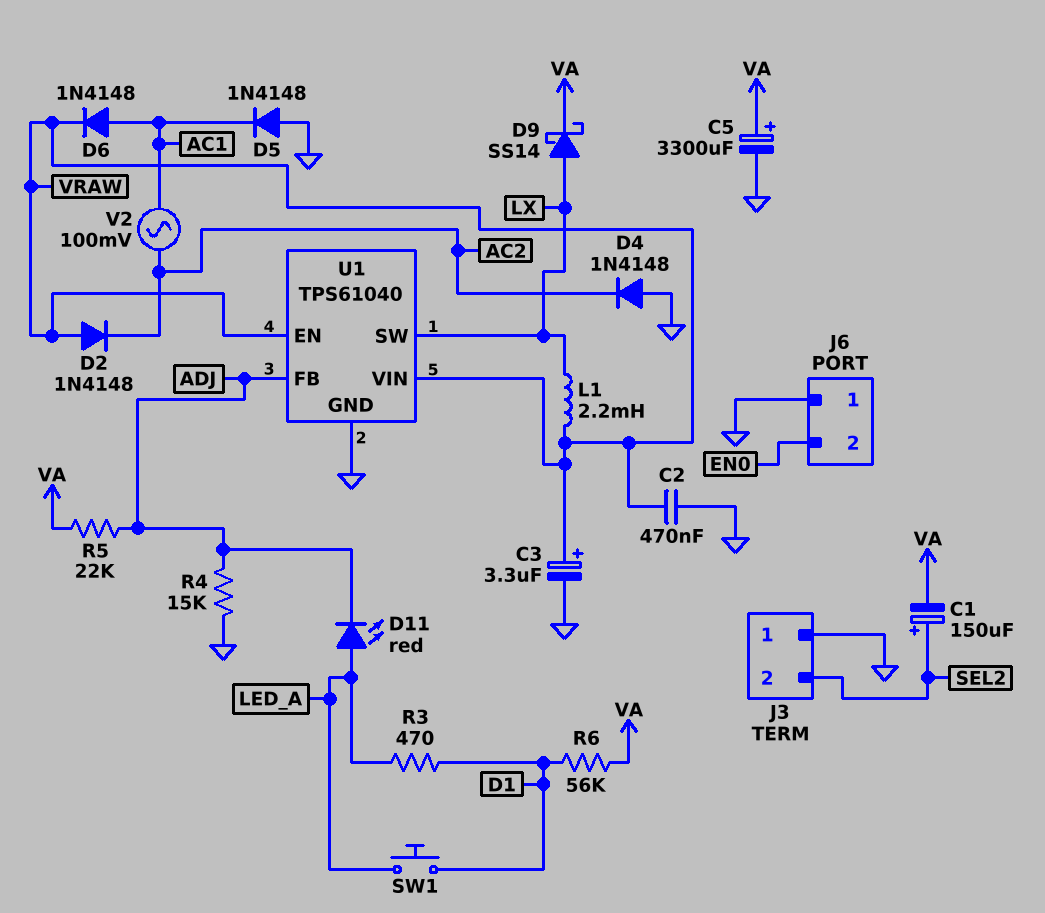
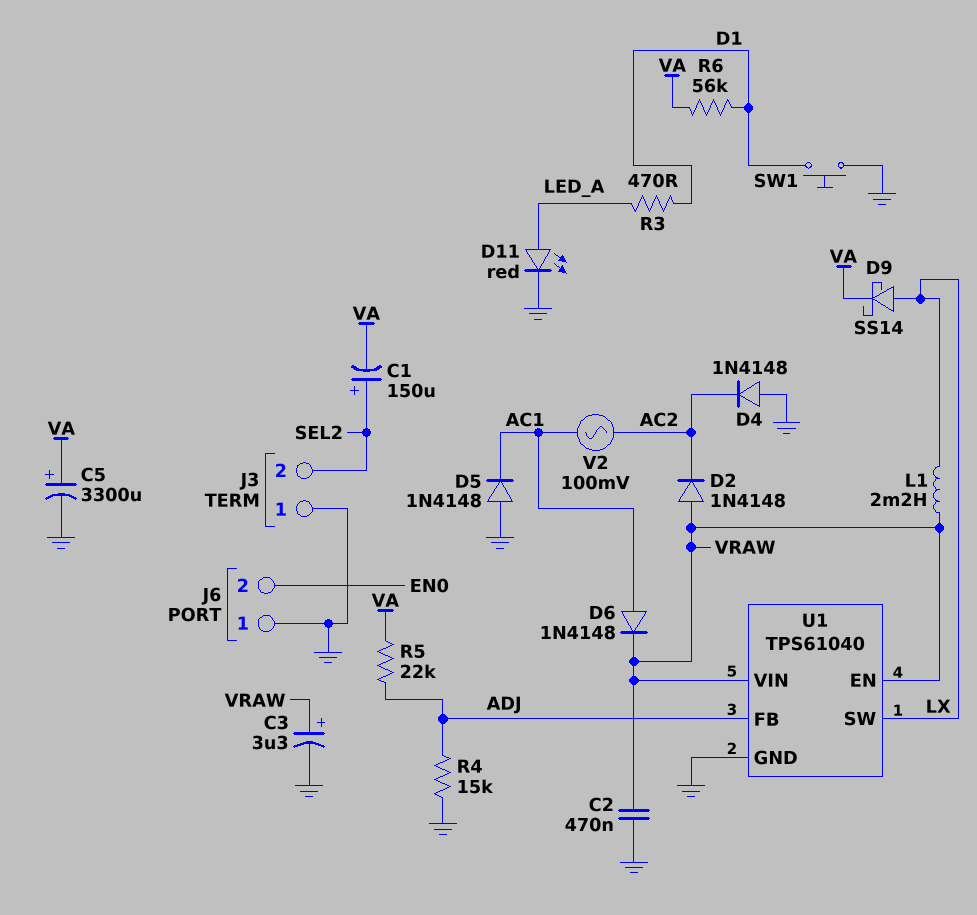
D11: LED red (A LED_A, K ADJ) -> LED red (A LED_A, K GND)
SW1: button (D1, LED_A) -> button (D1, GND)

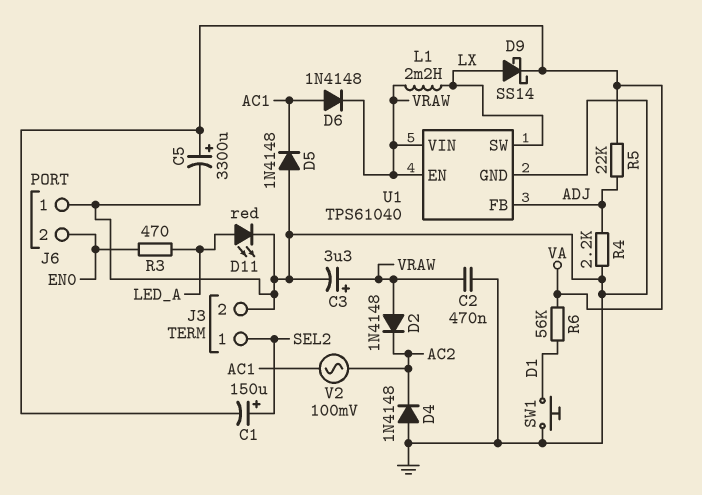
J3 pin 1: GND -> SEL2
J3 pin 2: SEL2 -> GND
R3: 470 (D1, LED_A) -> 470 (EN0, LED_A)
R4: 15k (ADJ, GND) -> 2.2k (ADJ, GND)

